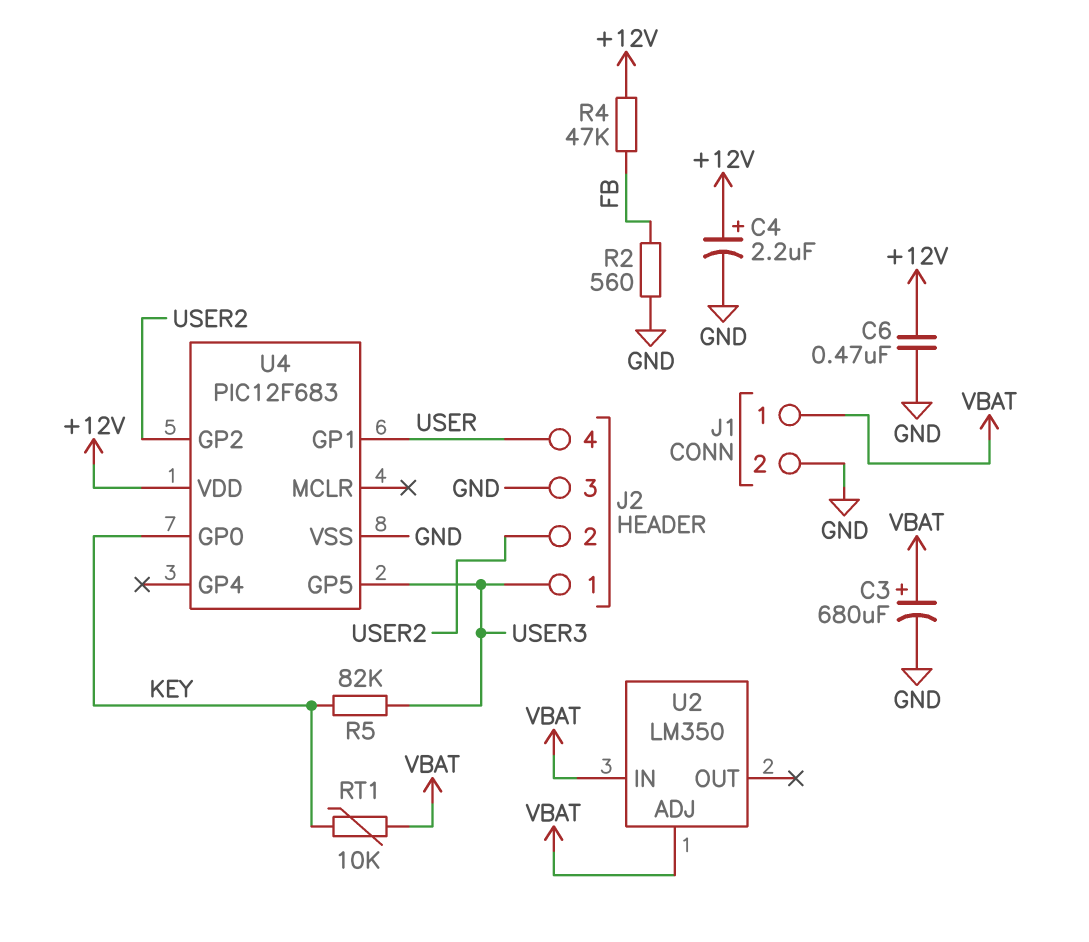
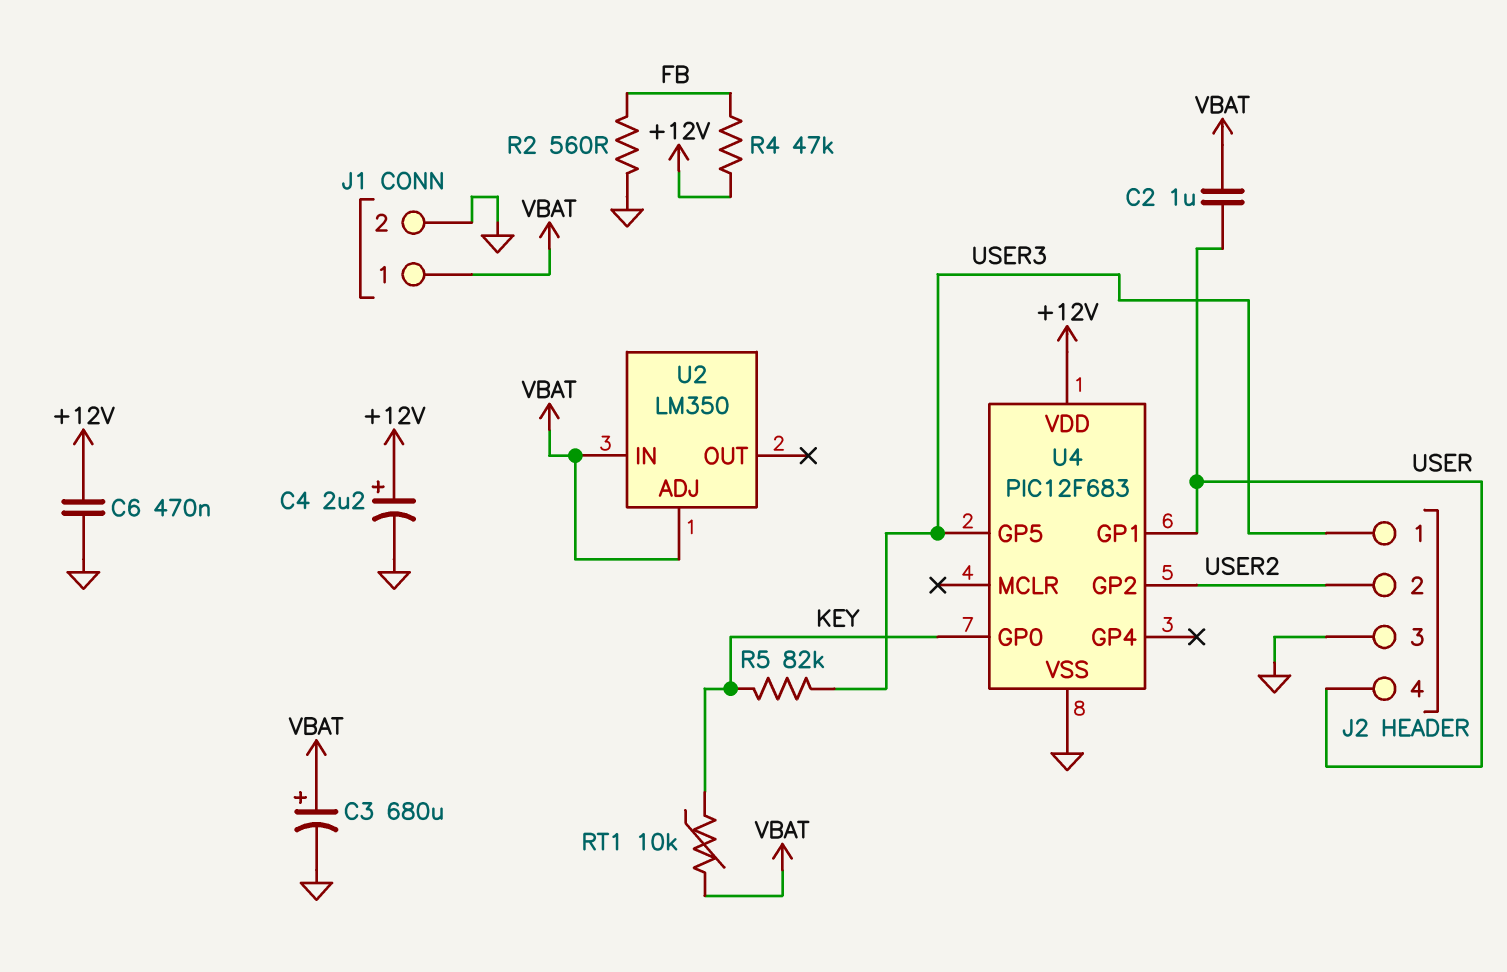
C2: none -> 1uF (USER, VBAT)

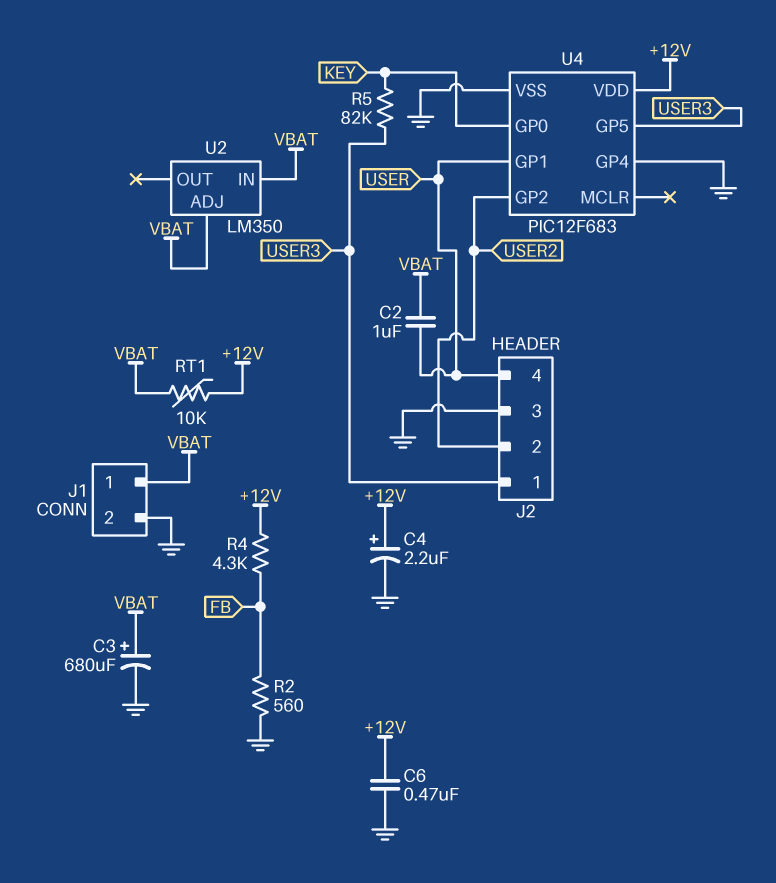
R4: 47k (+12V, FB) -> 4.3k (+12V, FB)
RT1: 10k (KEY, VBAT) -> 10k (+12V, VBAT)
U4 pin GP4: none -> GND

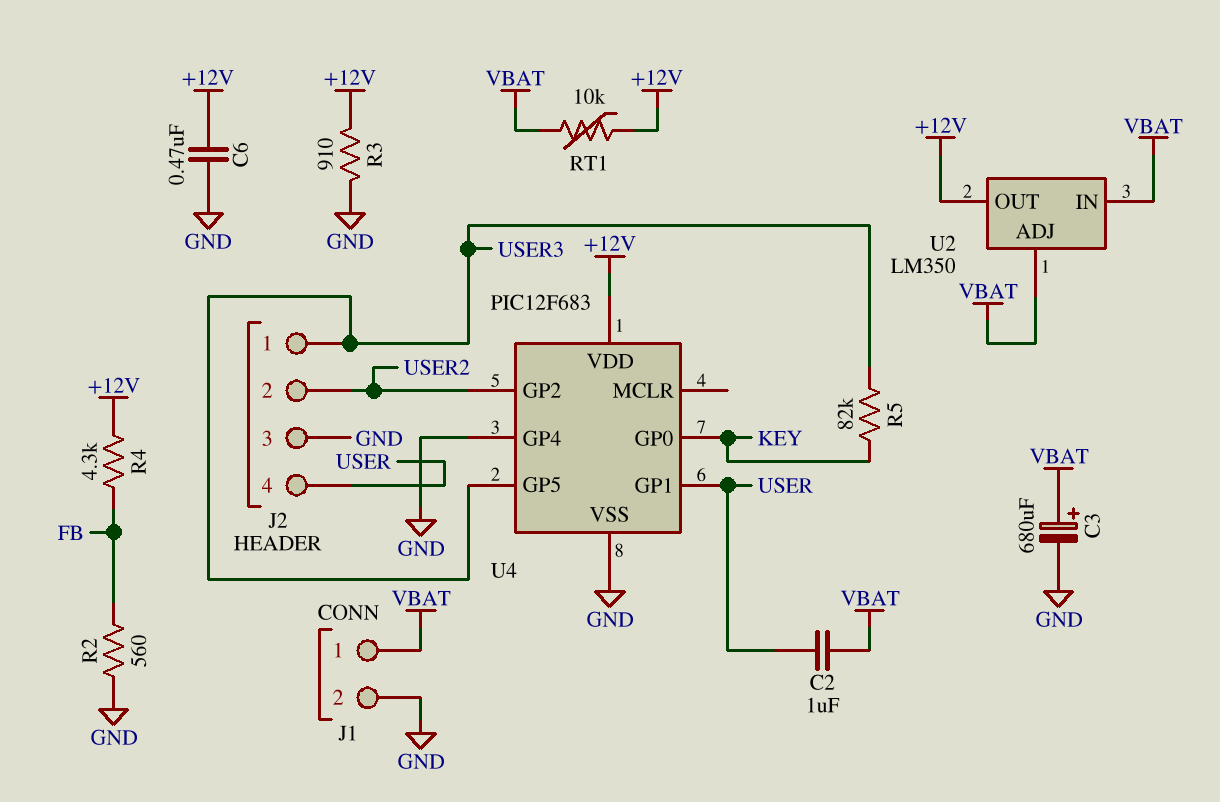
C4: 2.2uF (plus +12V, minus GND) -> none
R3: none -> 910 (+12V, GND)
U2 pin OUT: none -> +12V

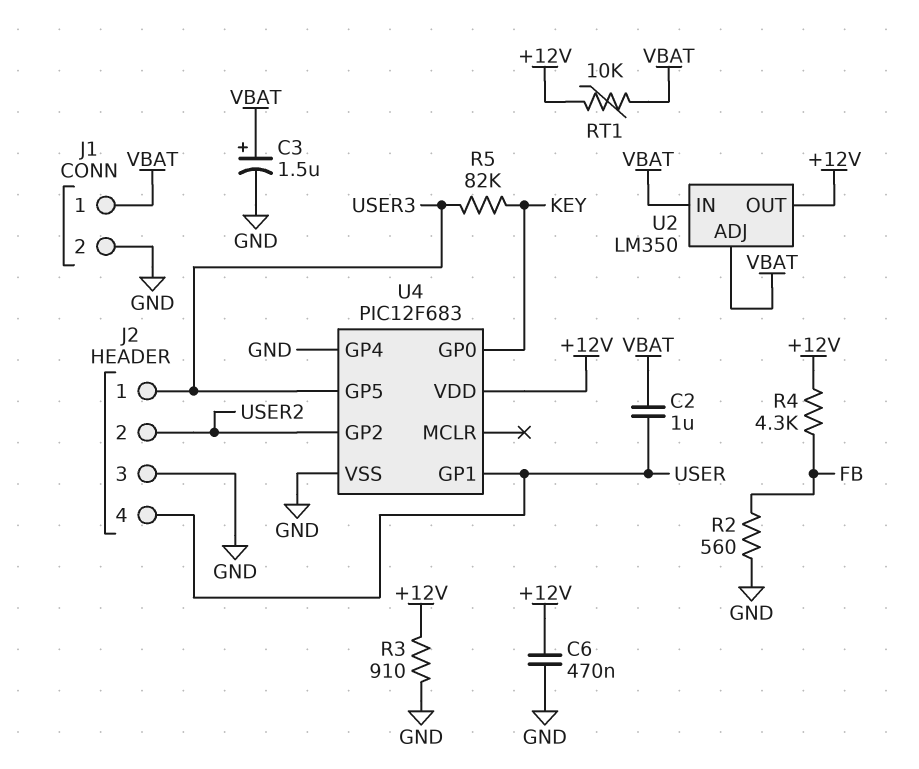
C3: 680uF (plus VBAT, minus GND) -> 1.5uF (plus VBAT, minus GND)

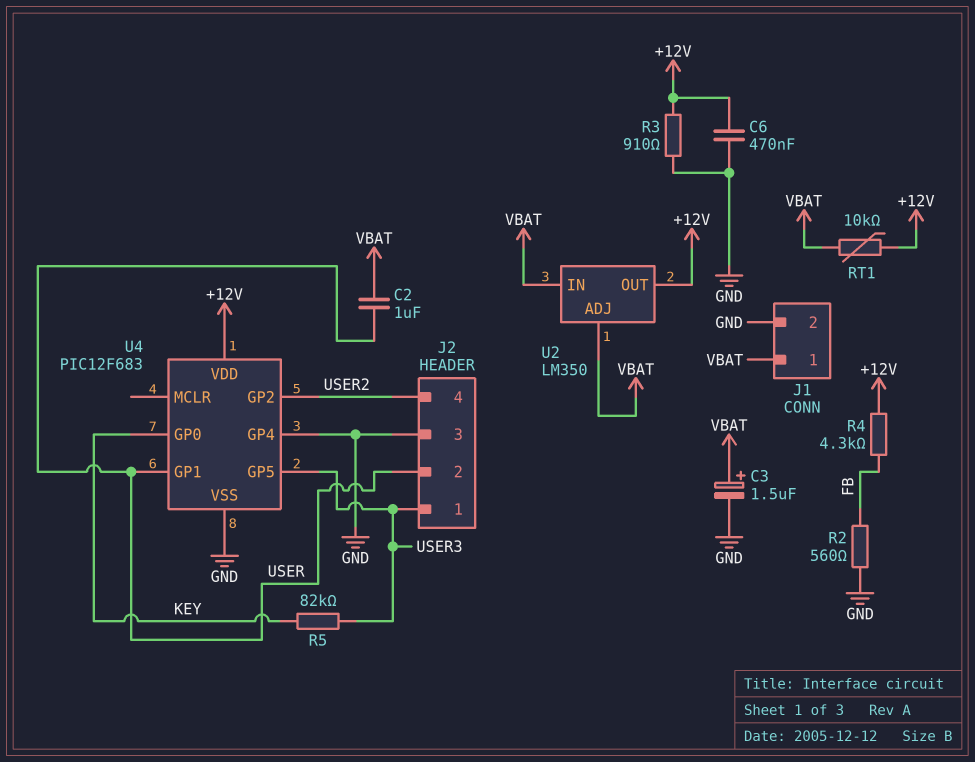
J2 pin 2: USER2 -> USER
J2 pin 4: USER -> USER2

